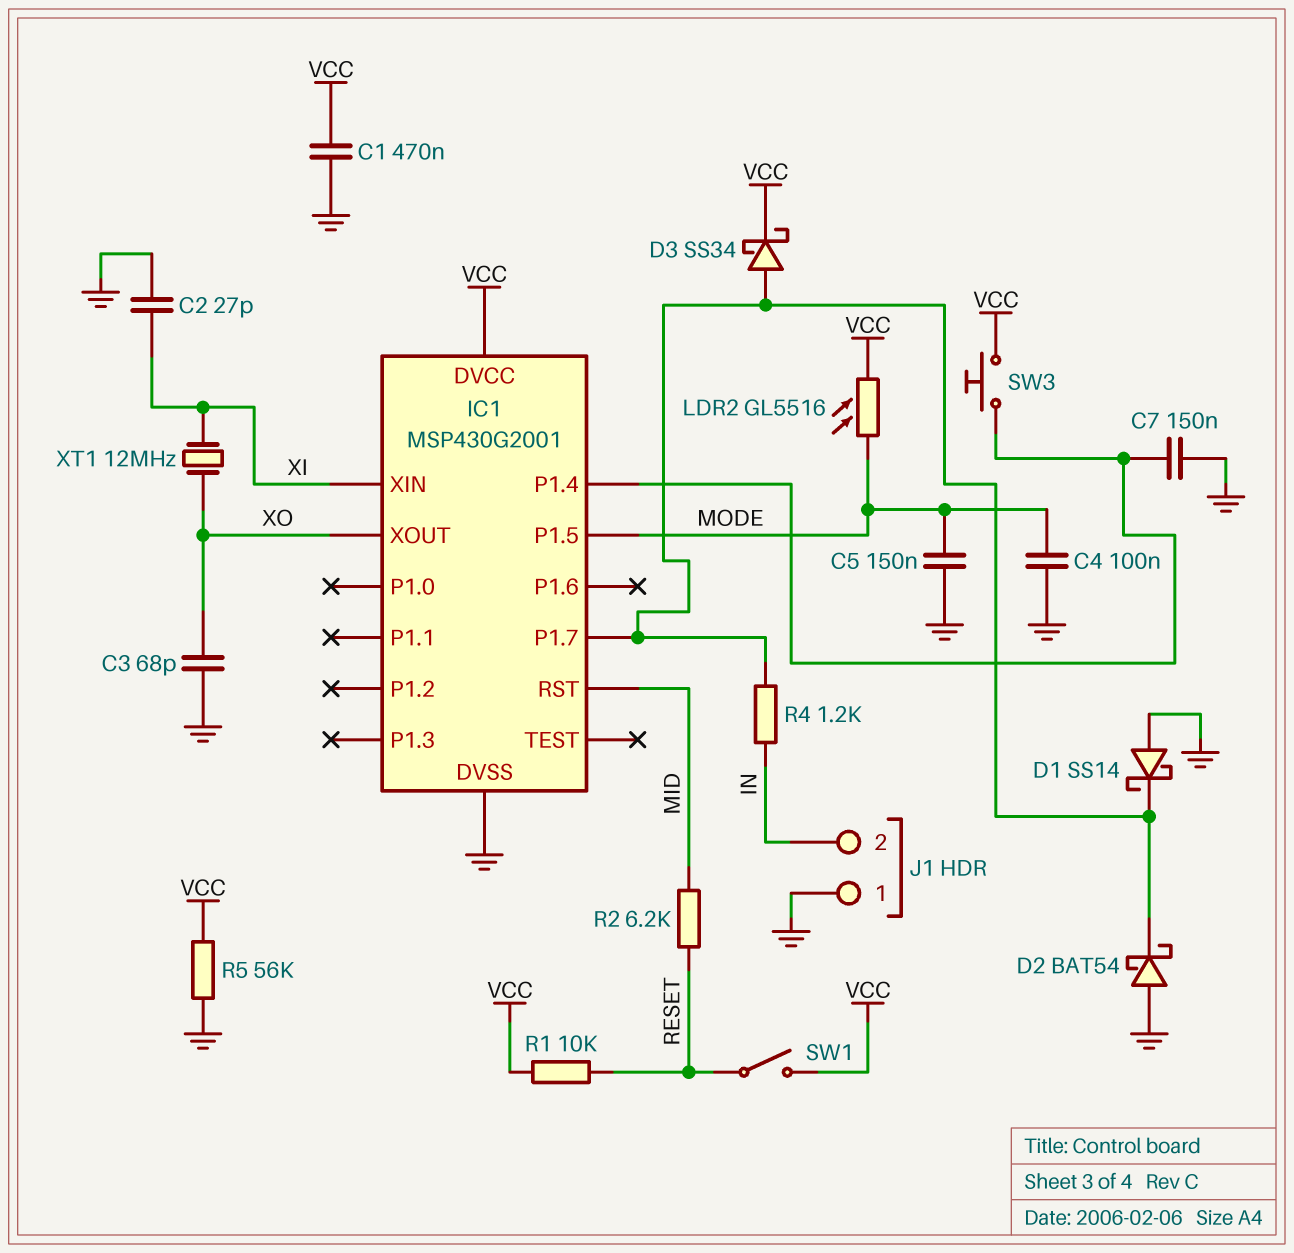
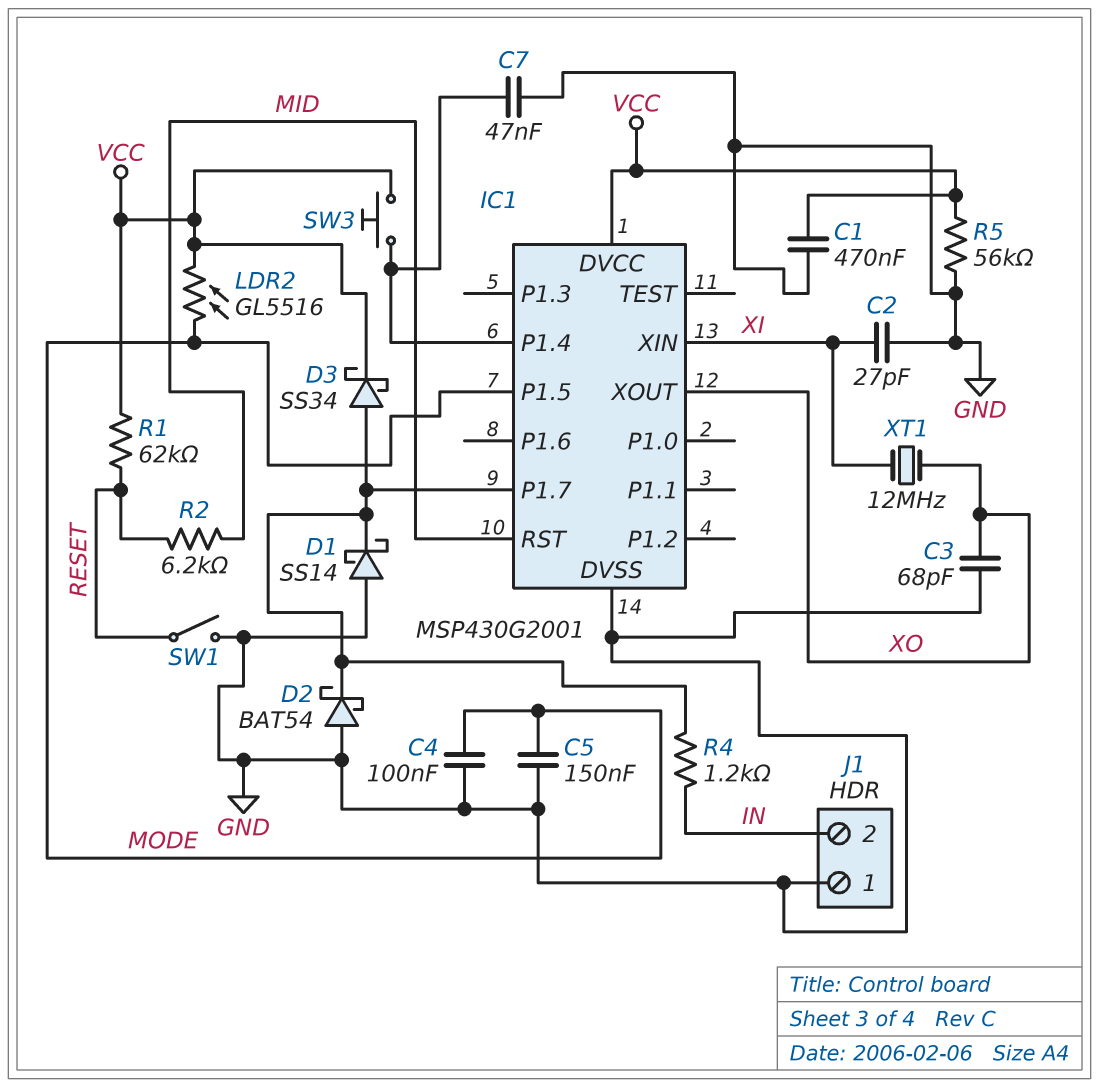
C7: 150nF (GND, IC1/P1.4) -> 47nF (GND, IC1/P1.4)
R1: 10k (RESET, VCC) -> 62k (RESET, VCC)
SW1: switch (RESET, VCC) -> switch (GND, RESET)

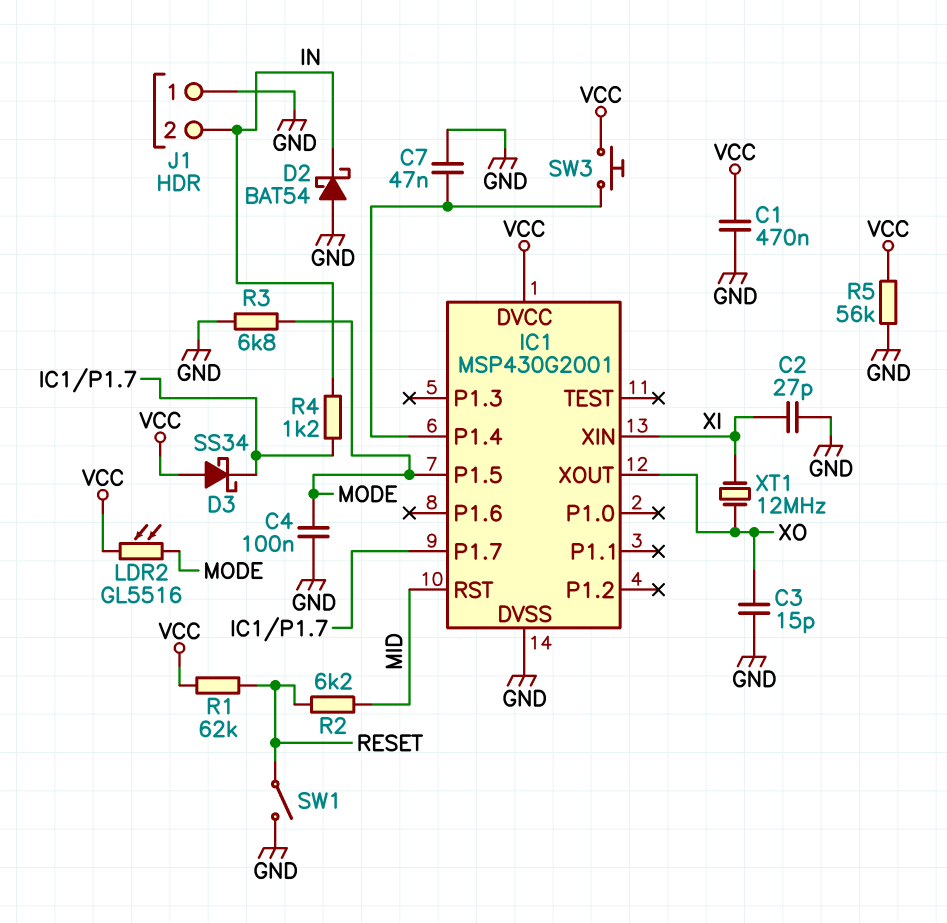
C3: 68pF (GND, XO) -> 15pF (GND, XO)
C5: 150nF (GND, MODE) -> none
D1: schottky SS14 (A GND, K IC1/P1.7) -> none
D2: schottky BAT54 (A GND, K IC1/P1.7) -> schottky BAT54 (A GND, K IN)
D3: schottky SS34 (A IC1/P1.7, K VCC) -> schottky SS34 (A VCC, K IC1/P1.7)
R3: none -> 6.8k (GND, MODE)

